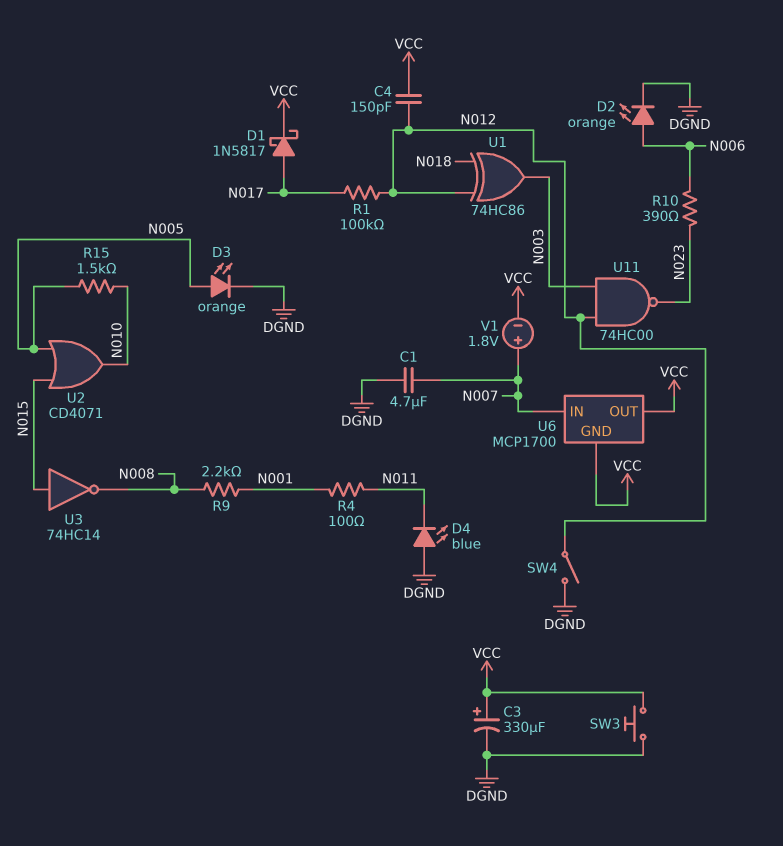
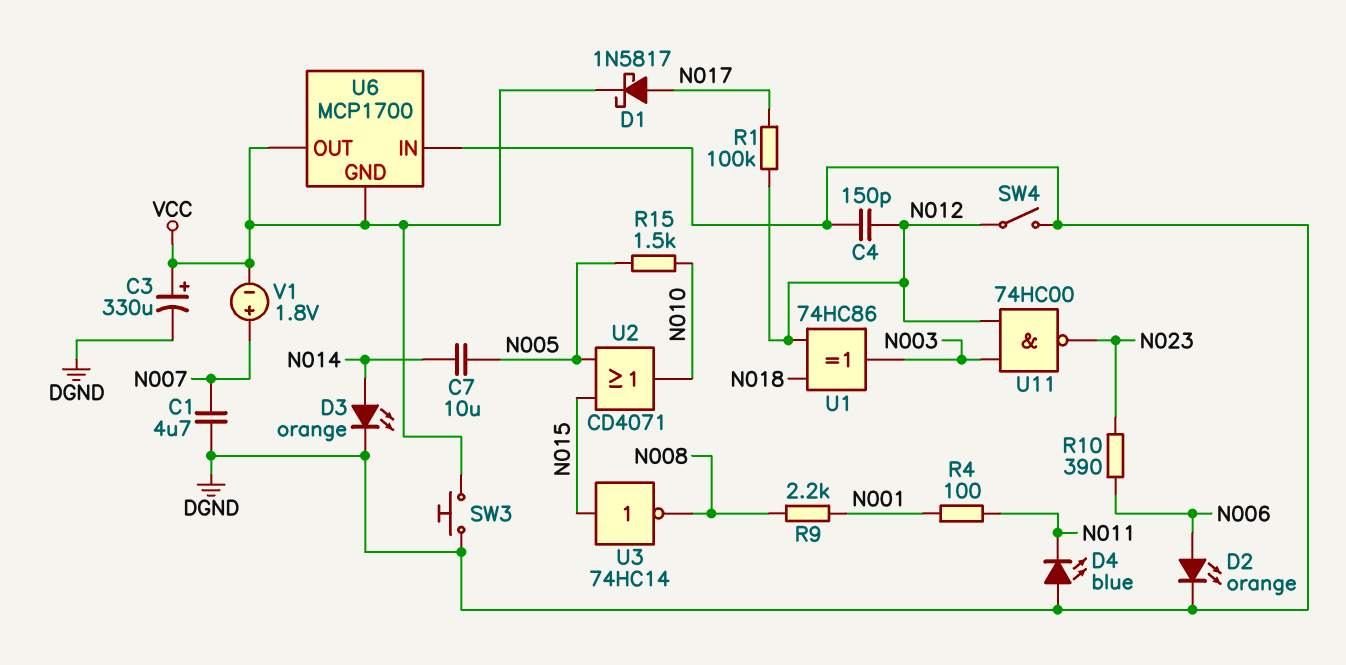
C4: 150pF (N012, VCC) -> 150pF (DGND, N012)
C7: none -> 10uF (N005, N014)
D3: LED orange (A N005, K DGND) -> LED orange (A N014, K DGND)
U6 pin IN: N007 -> DGND

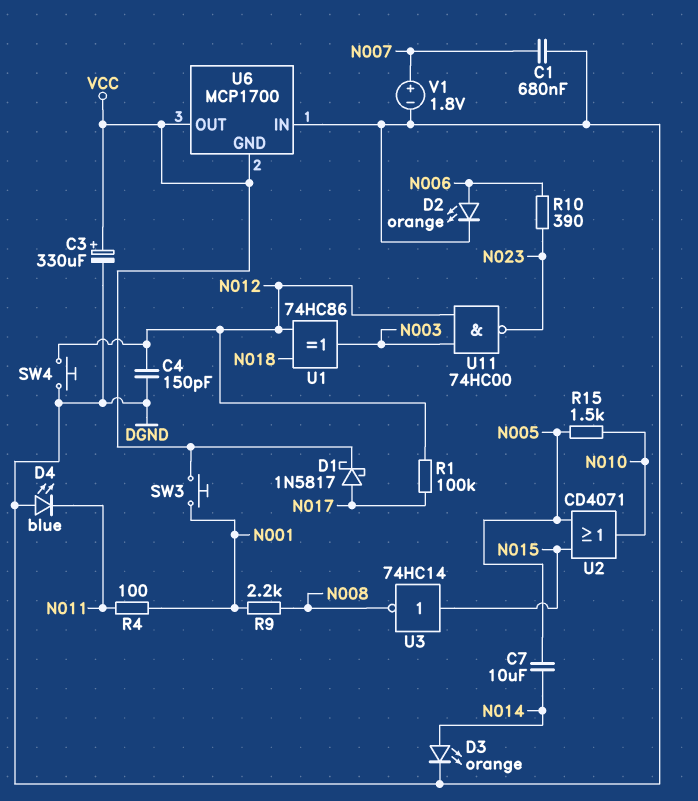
C1: 4.7uF (DGND, N007) -> 680nF (DGND, N007)
SW3: button (DGND, VCC) -> button (N001, VCC)
SW4: switch (DGND, N012) -> button (DGND, N012)
V1: 1.8V (plus N007, minus VCC) -> 1.8V (plus N007, minus DGND)

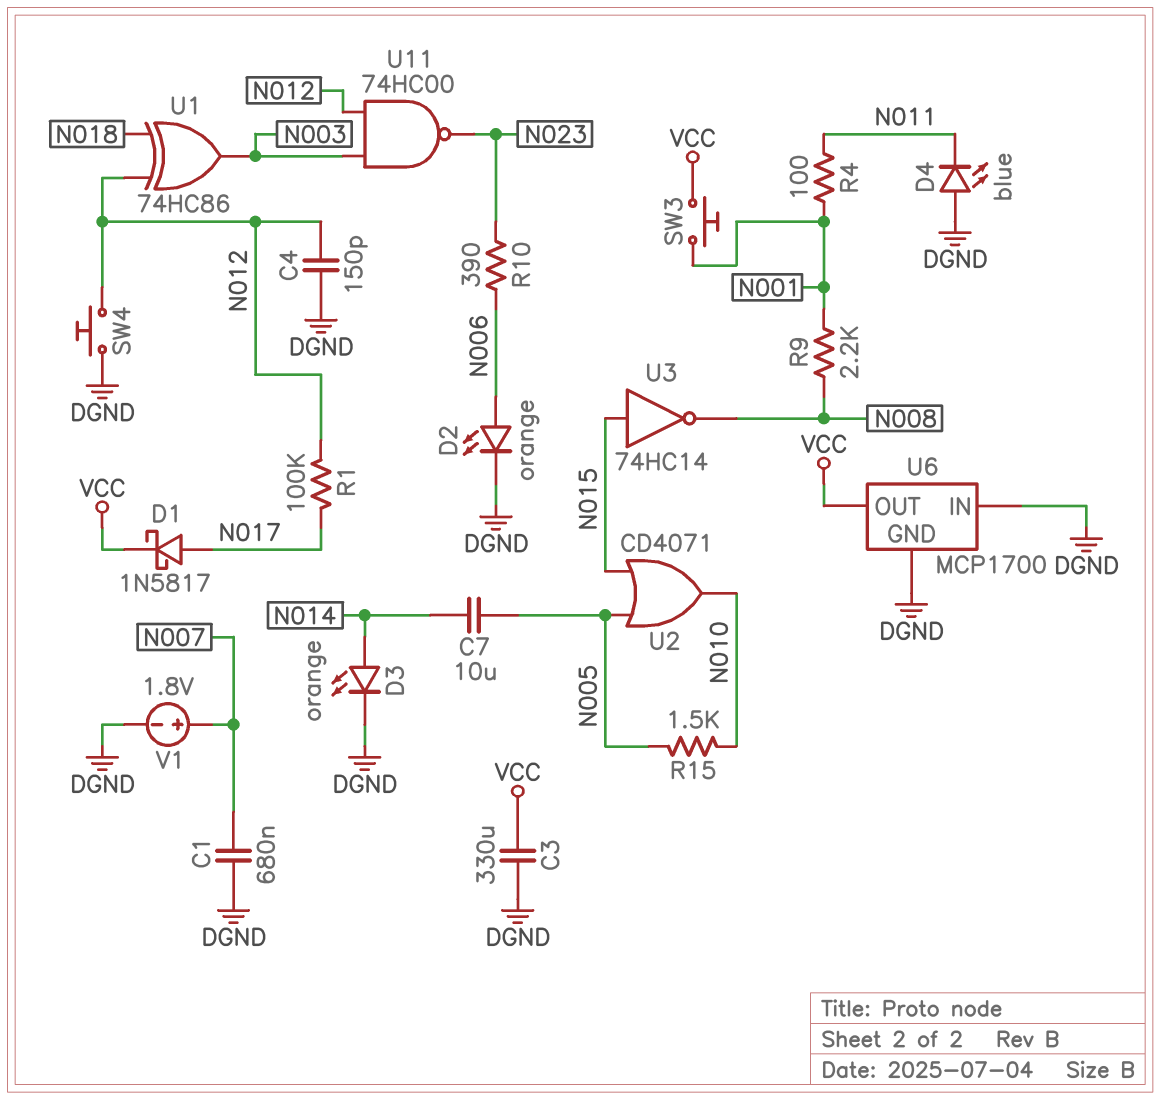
C3: 330uF (plus VCC, minus DGND) -> 330uF (DGND, VCC)
U6 pin GND: VCC -> DGND

